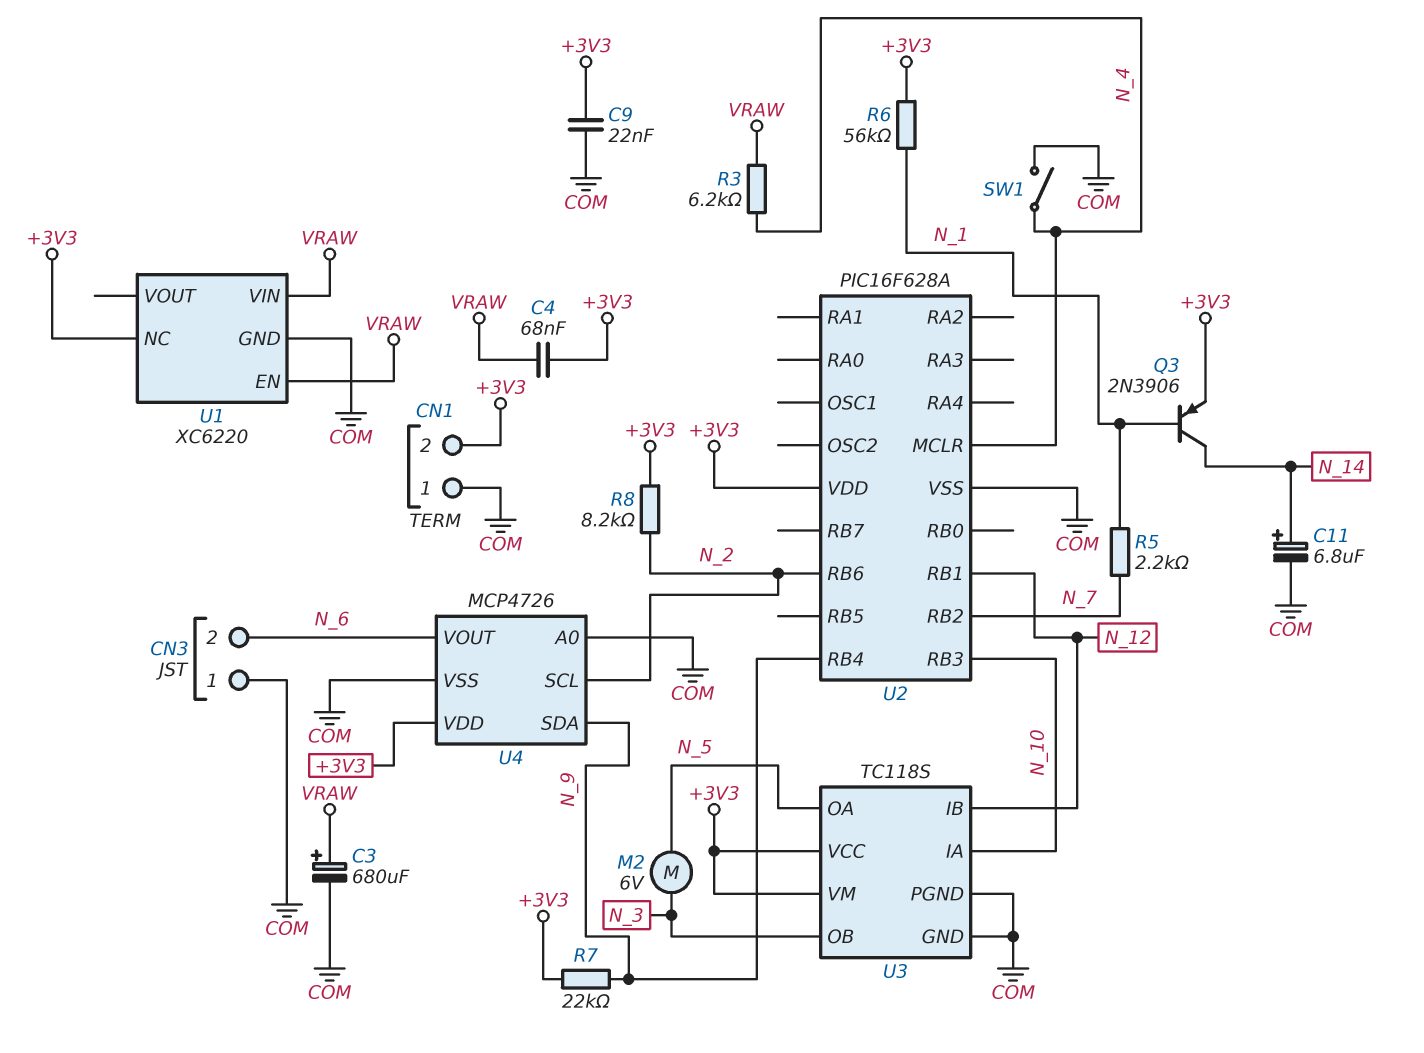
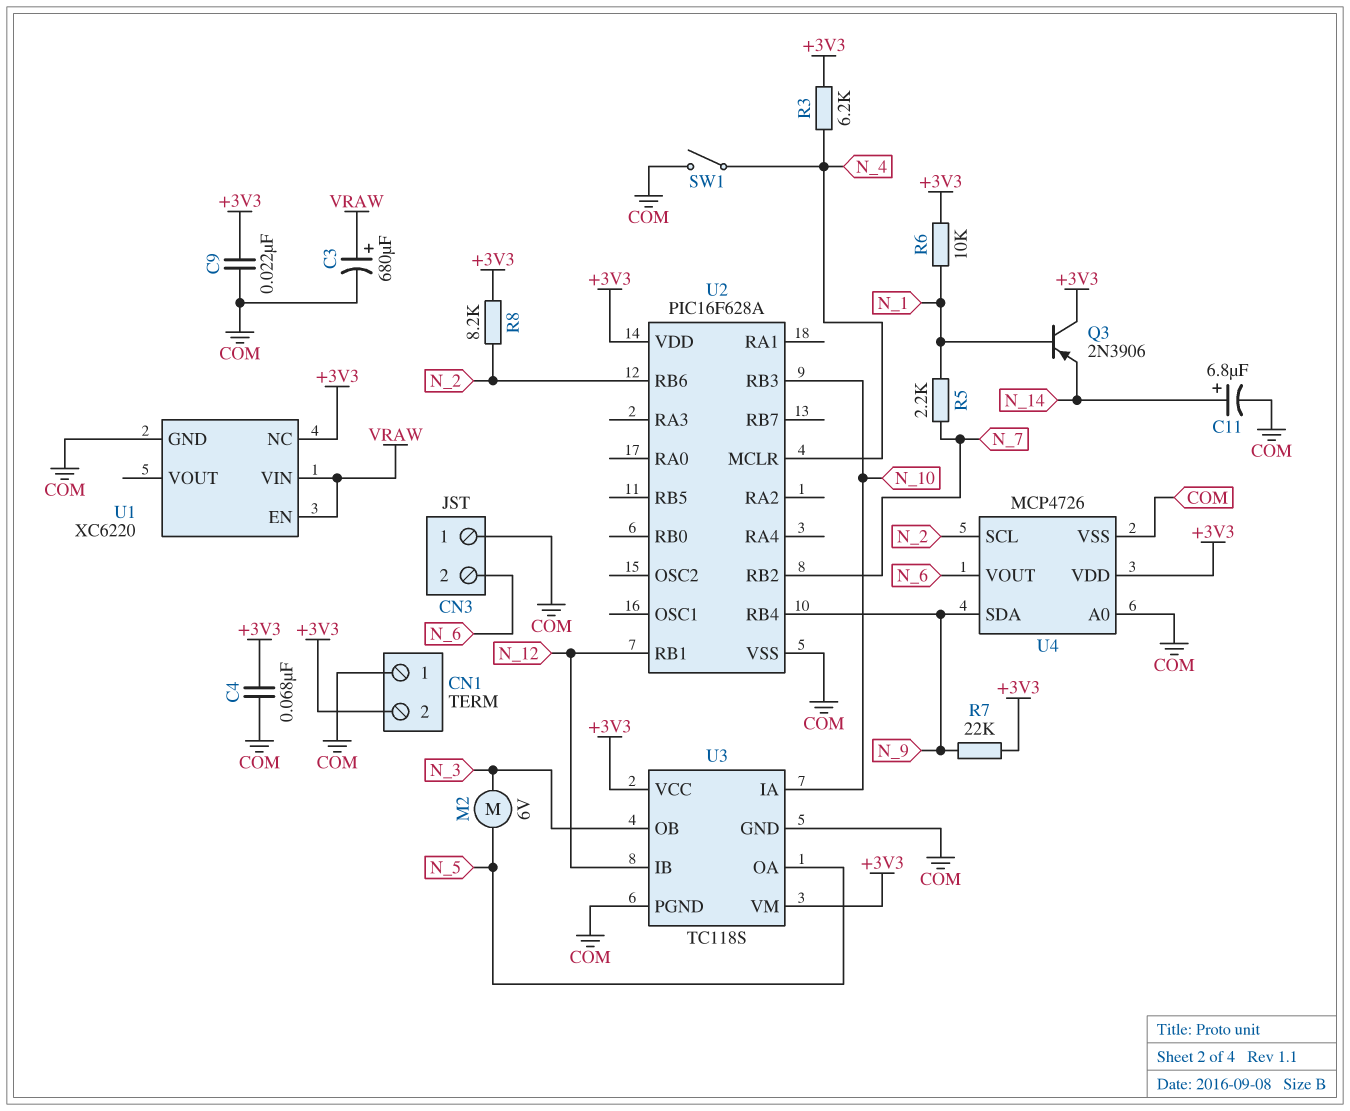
C4: 68nF (+3V3, VRAW) -> 68nF (+3V3, COM)
Q3: PNP 2N3906 (B N_1, C N_14, E +3V3) -> PNP 2N3906 (B N_1, C +3V3, E N_14)
R3: 6.2k (N_4, VRAW) -> 6.2k (+3V3, N_4)
R6: 56k (+3V3, N_1) -> 10k (+3V3, N_1)

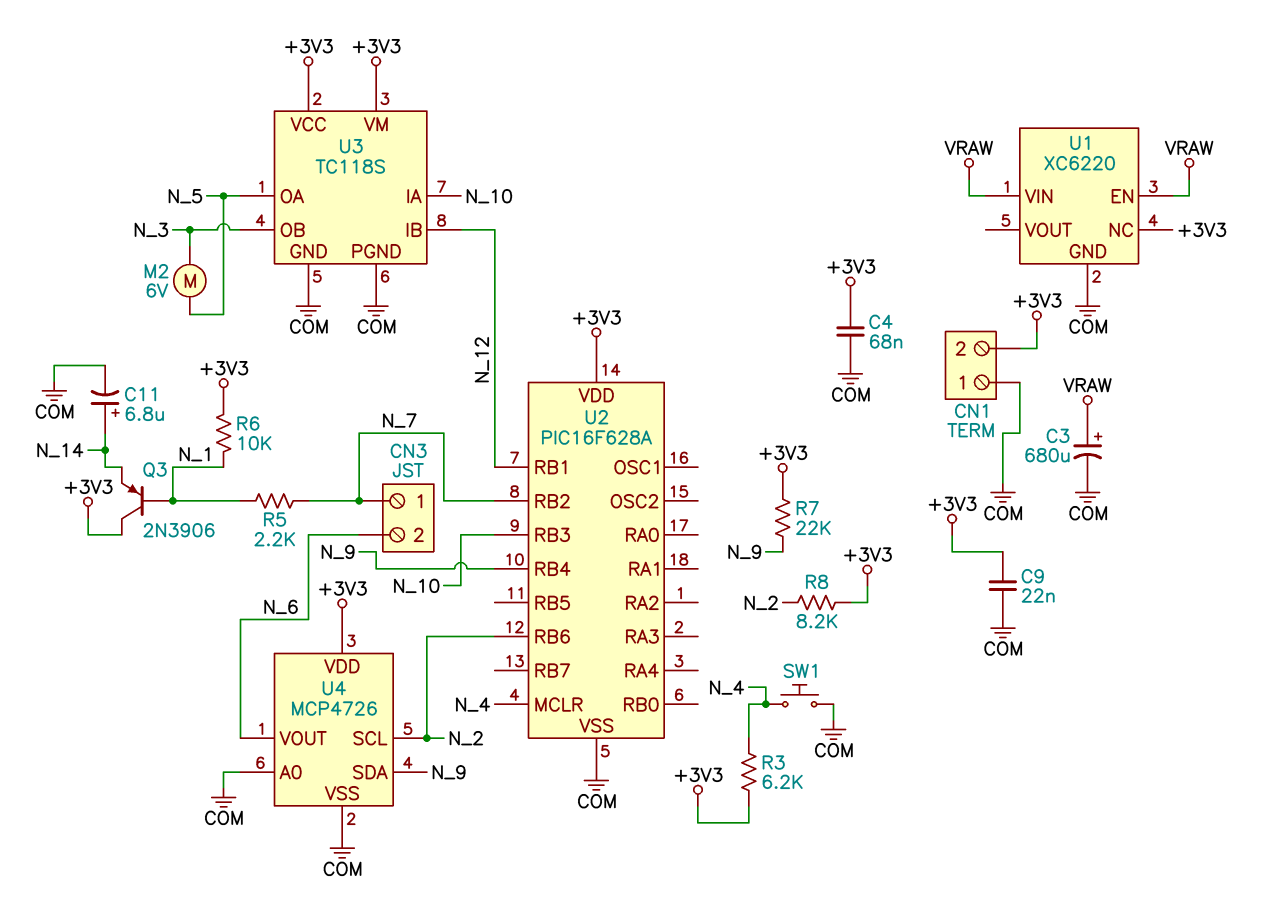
CN3 pin 1: COM -> N_7
SW1: switch (COM, N_4) -> button (COM, N_4)

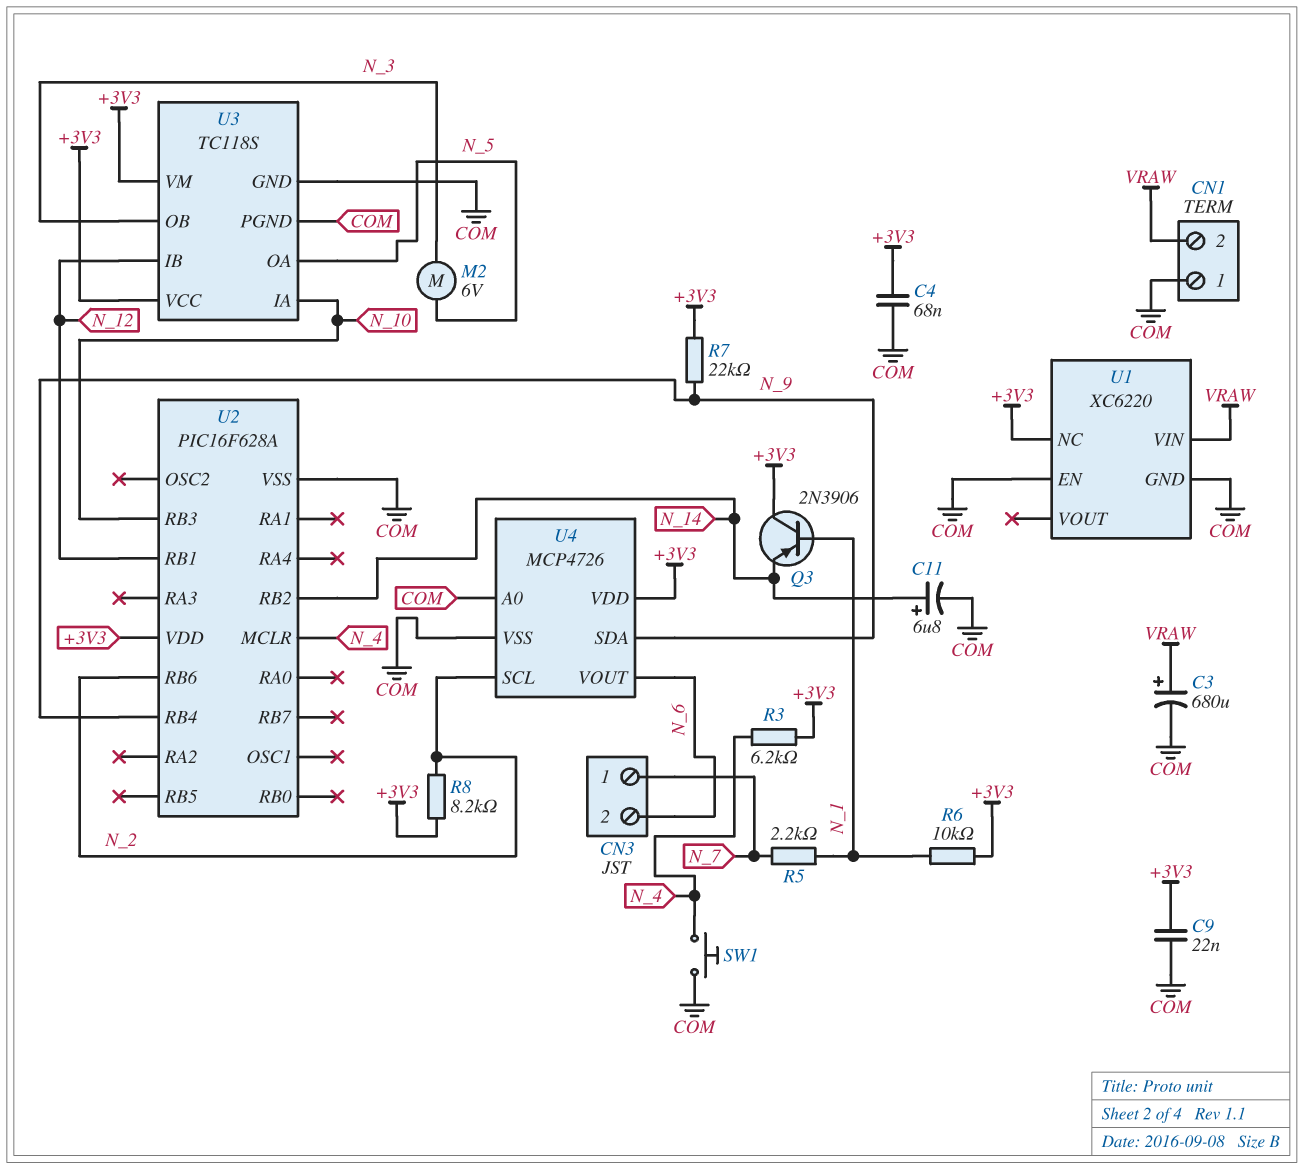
CN1 pin 2: +3V3 -> VRAW
U1 pin EN: VRAW -> COM
U2 pin RB2: N_7 -> N_14

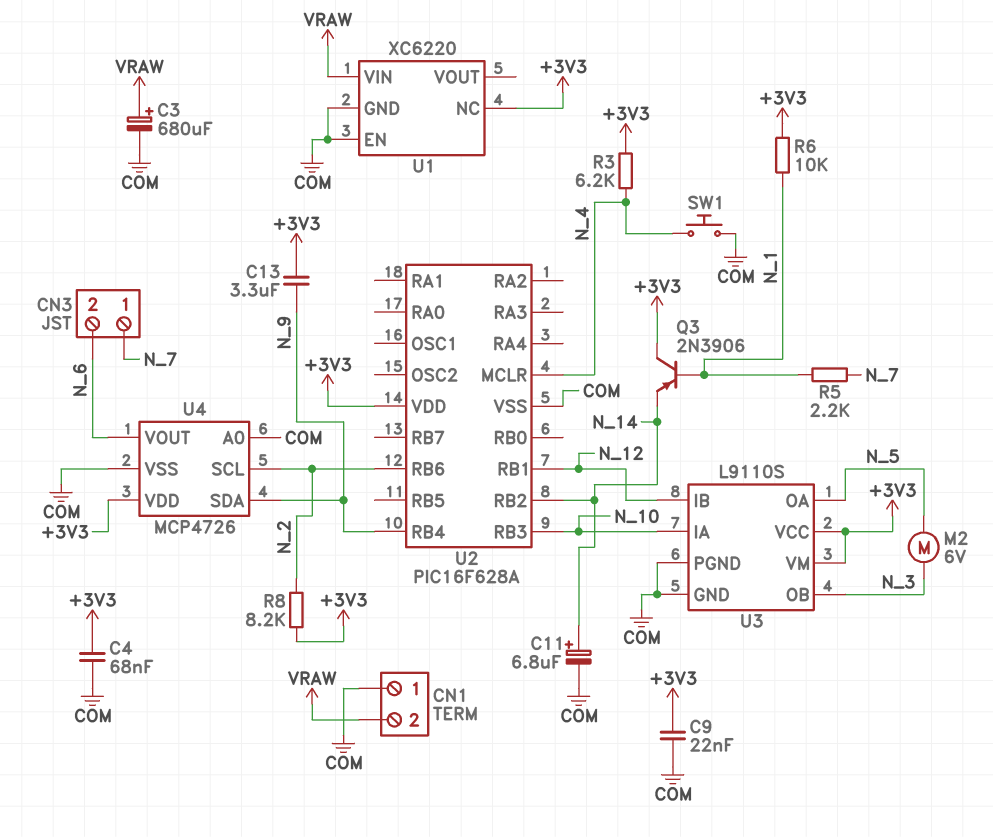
C13: none -> 3.3uF (+3V3, N_9)
R7: 22k (+3V3, N_9) -> none
U3: TC118S -> L9110S

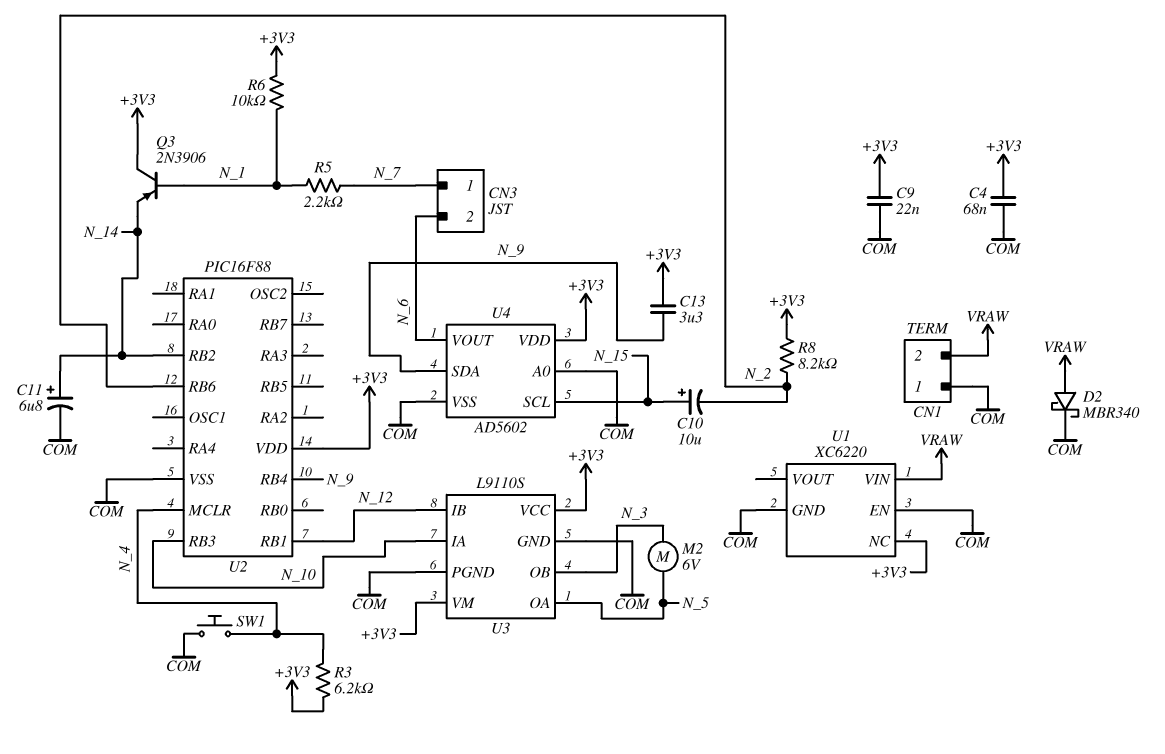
C3: 680uF (plus VRAW, minus COM) -> none
C10: none -> 10uF (plus N_15, minus N_2)
D2: none -> schottky MBR340 (A VRAW, K COM)
U2: PIC16F628A -> PIC16F88
U4: MCP4726 -> AD5602
U4 pin SCL: N_2 -> N_15

